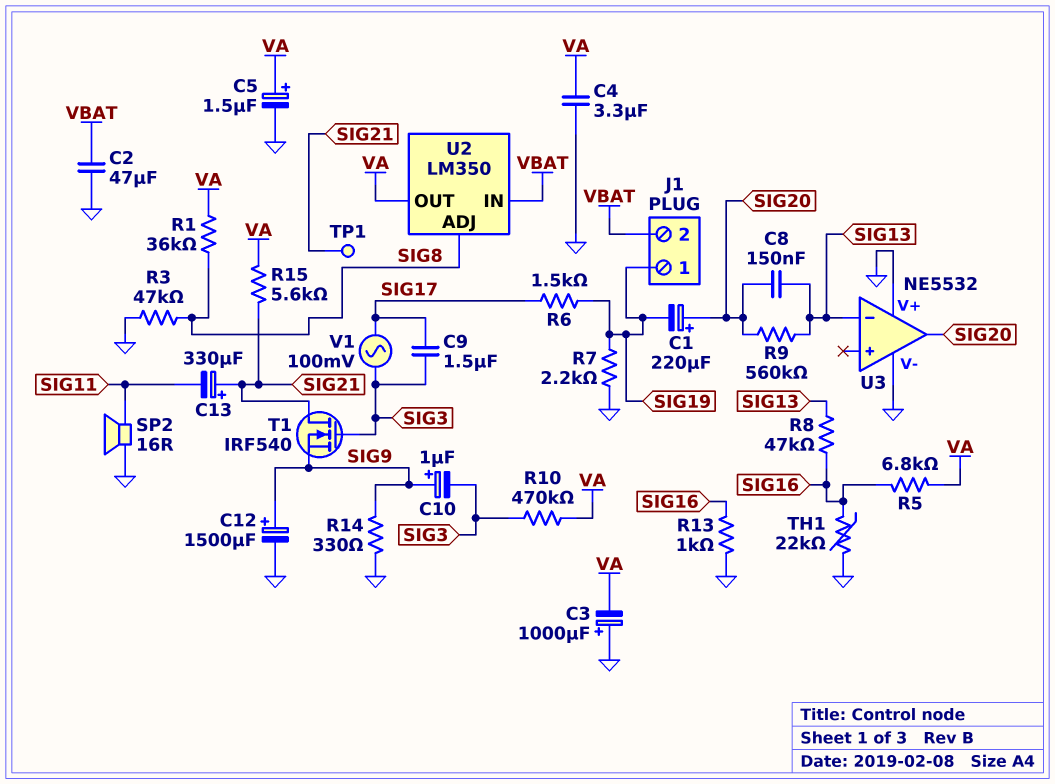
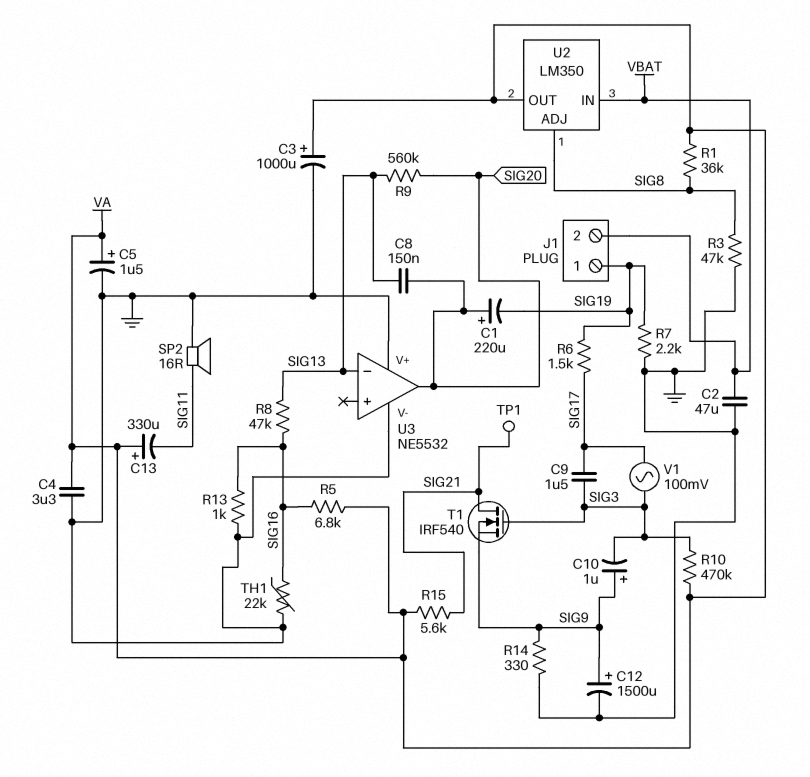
C3: 1000uF (plus GND, minus VA) -> 1000uF (plus VA, minus GND)
C13: 330uF (plus SIG21, minus SIG11) -> 330uF (plus VA, minus SIG11)

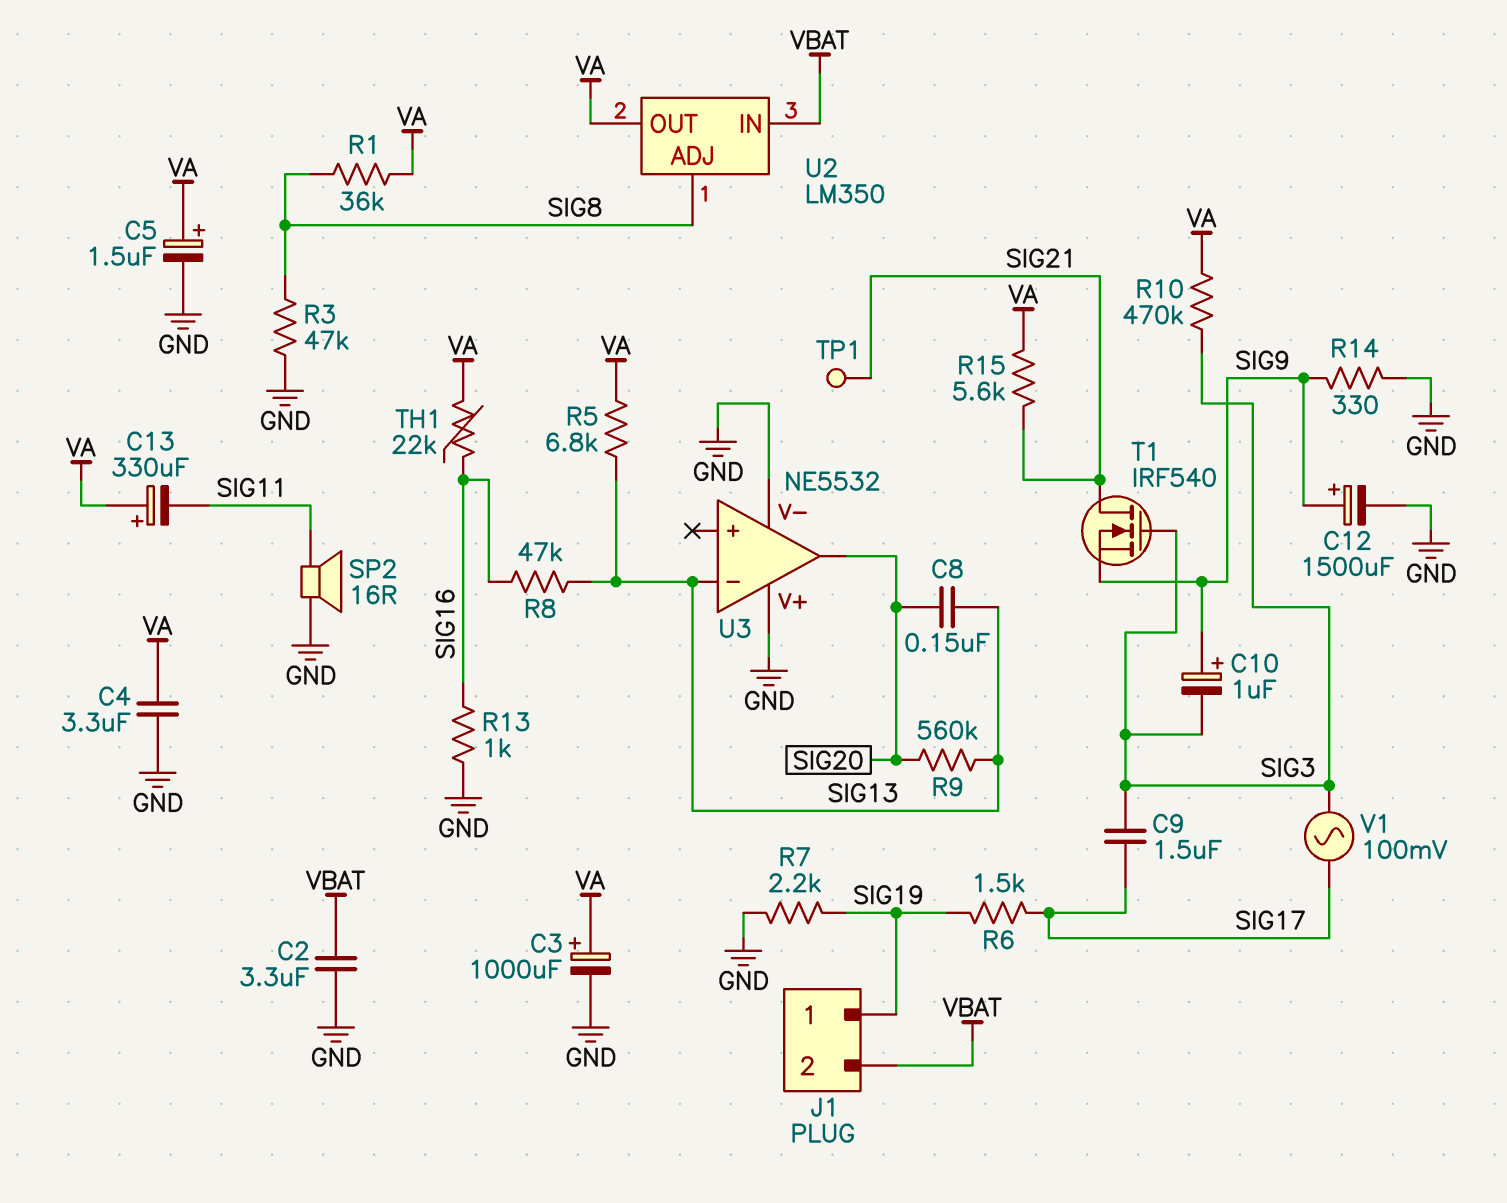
C1: 220uF (plus SIG20, minus SIG19) -> none
C2: 47uF (GND, VBAT) -> 3.3uF (GND, VBAT)
R5: 6.8k (SIG16, VA) -> 6.8k (SIG13, VA)
TH1: 22k (GND, SIG16) -> 22k (SIG16, VA)

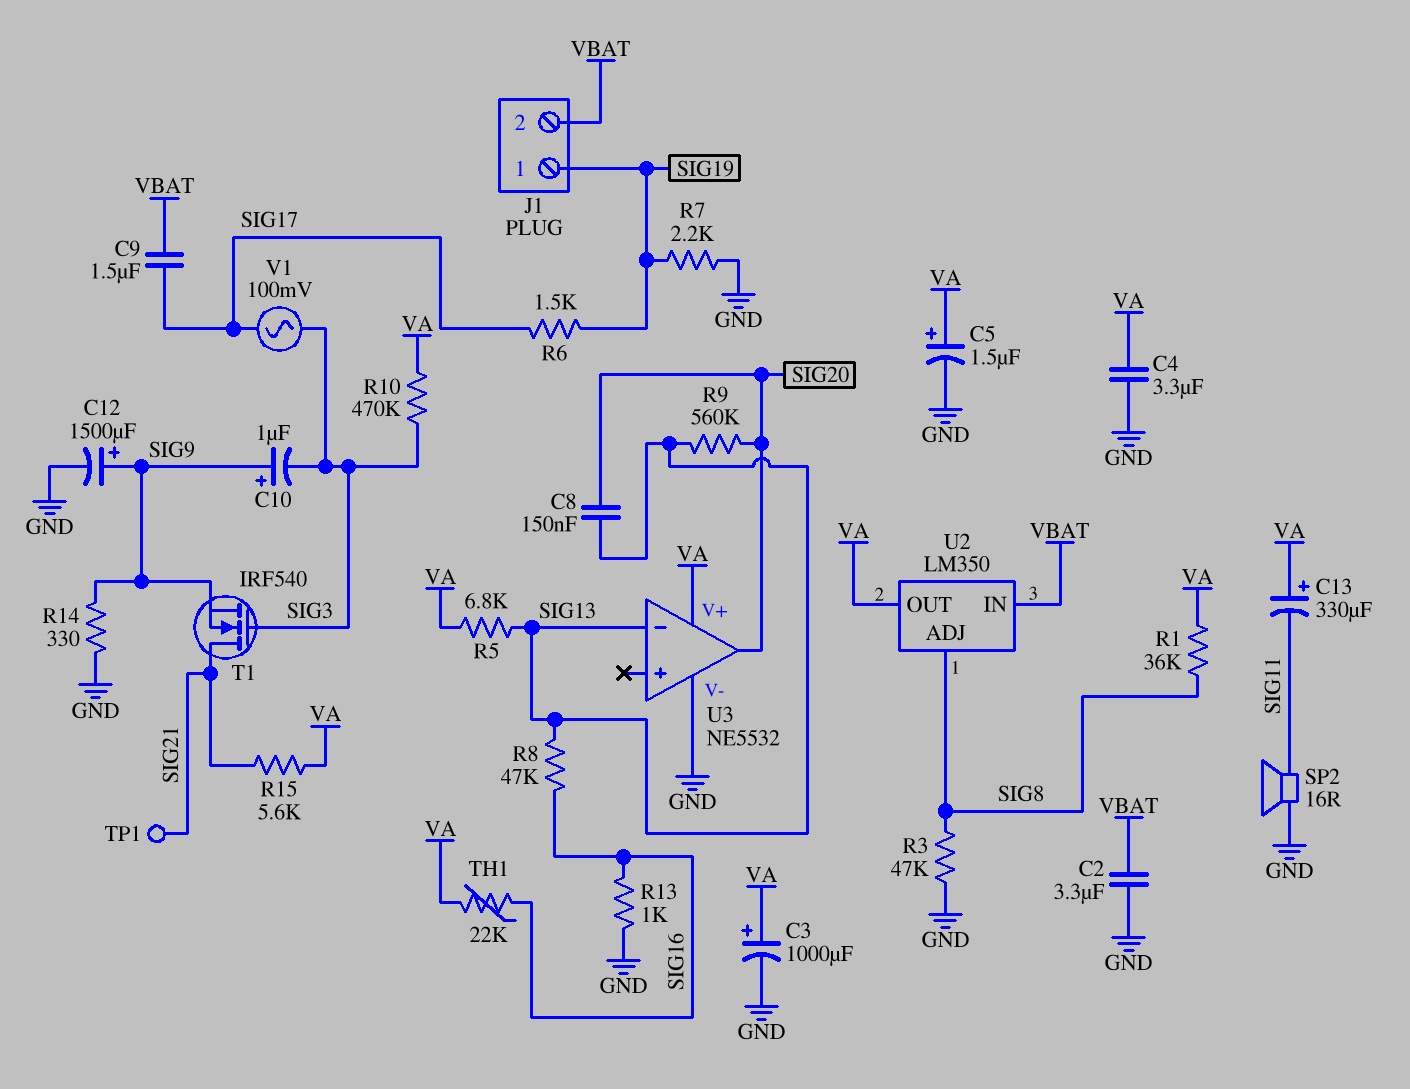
C9: 1.5uF (SIG3, SIG17) -> 1.5uF (SIG17, VBAT)
U3 pin V+: GND -> VA

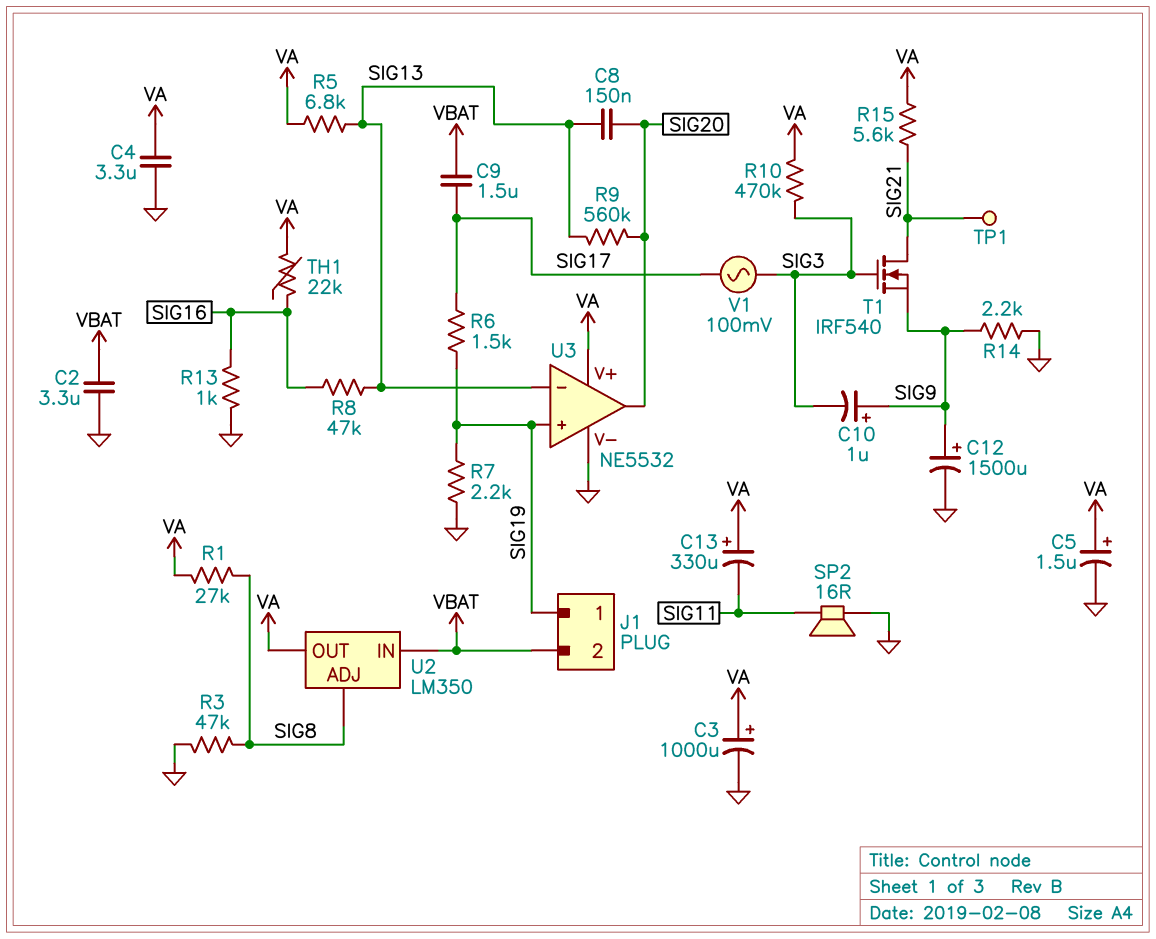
R1: 36k (SIG8, VA) -> 27k (SIG8, VA)
R14: 330 (GND, SIG9) -> 2.2k (GND, SIG9)
U3 pin in+: none -> SIG19

